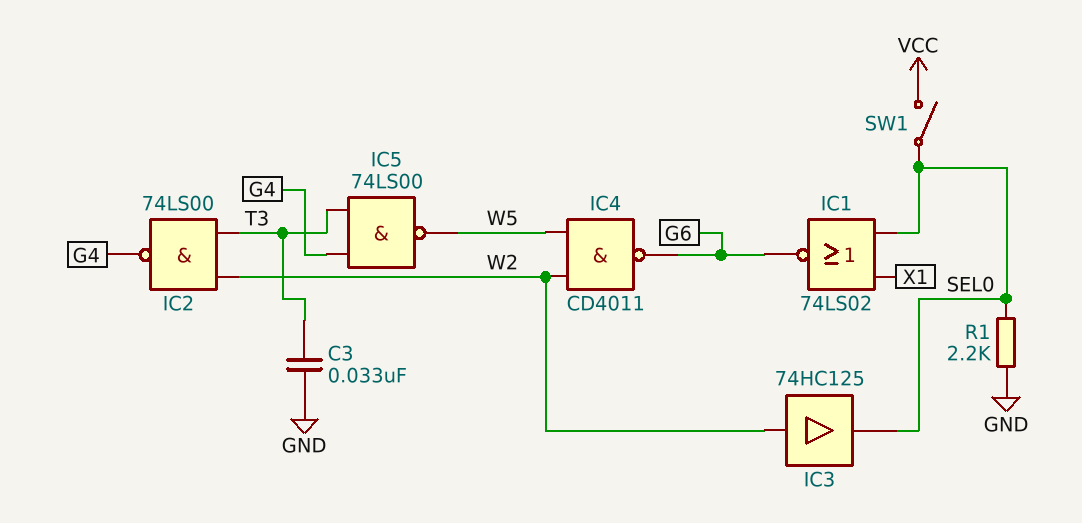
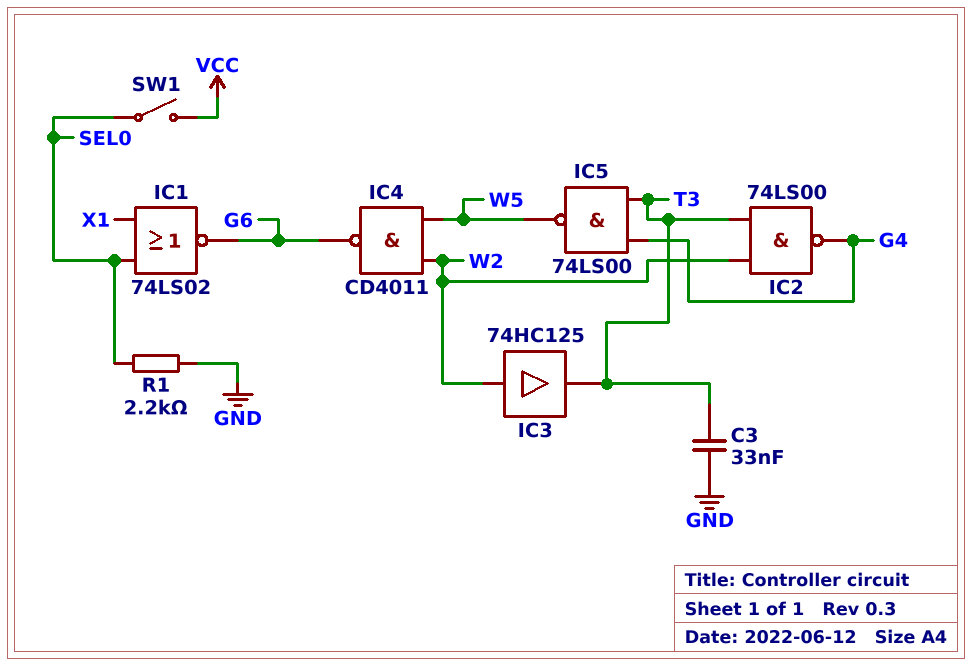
IC3: buffer 74HC125 (in W2, out SEL0) -> buffer 74HC125 (in W2, out T3)

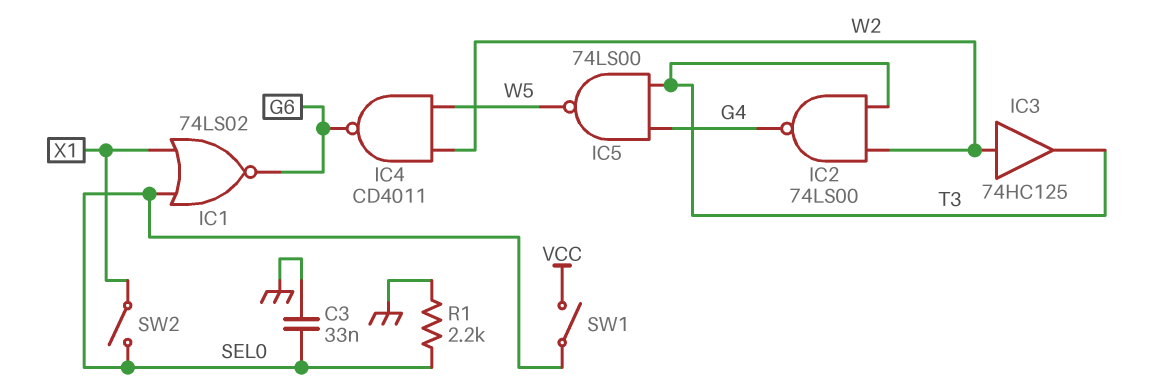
C3: 33nF (GND, T3) -> 33nF (GND, SEL0)
SW2: none -> switch (SEL0, X1)

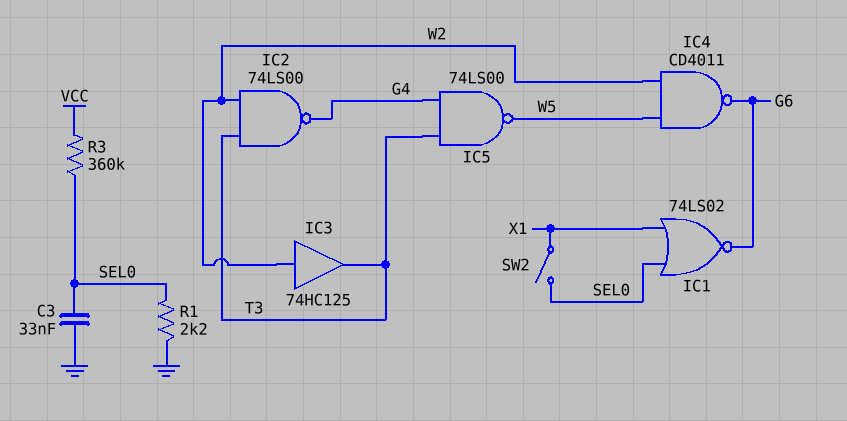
R3: none -> 360k (SEL0, VCC)
SW1: switch (SEL0, VCC) -> none

